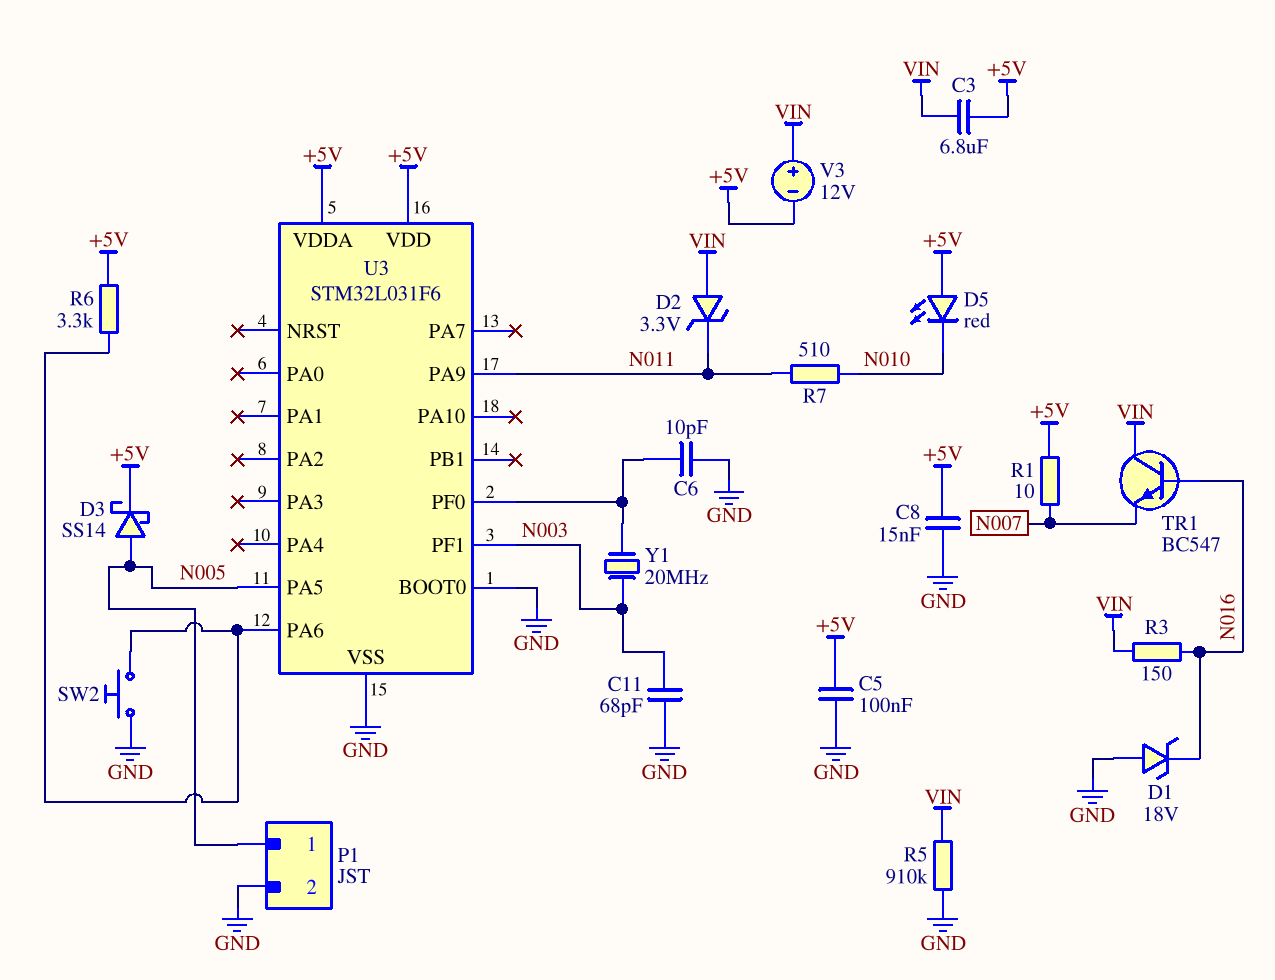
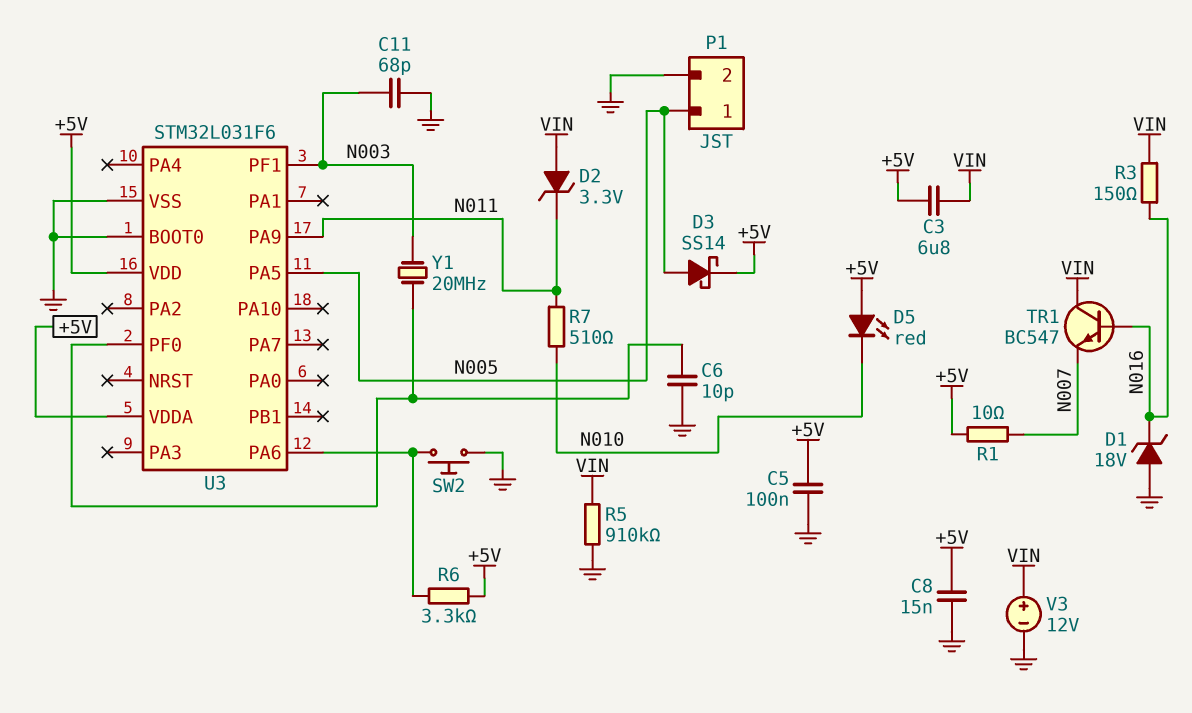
V3: 12V (plus VIN, minus +5V) -> 12V (plus VIN, minus GND)

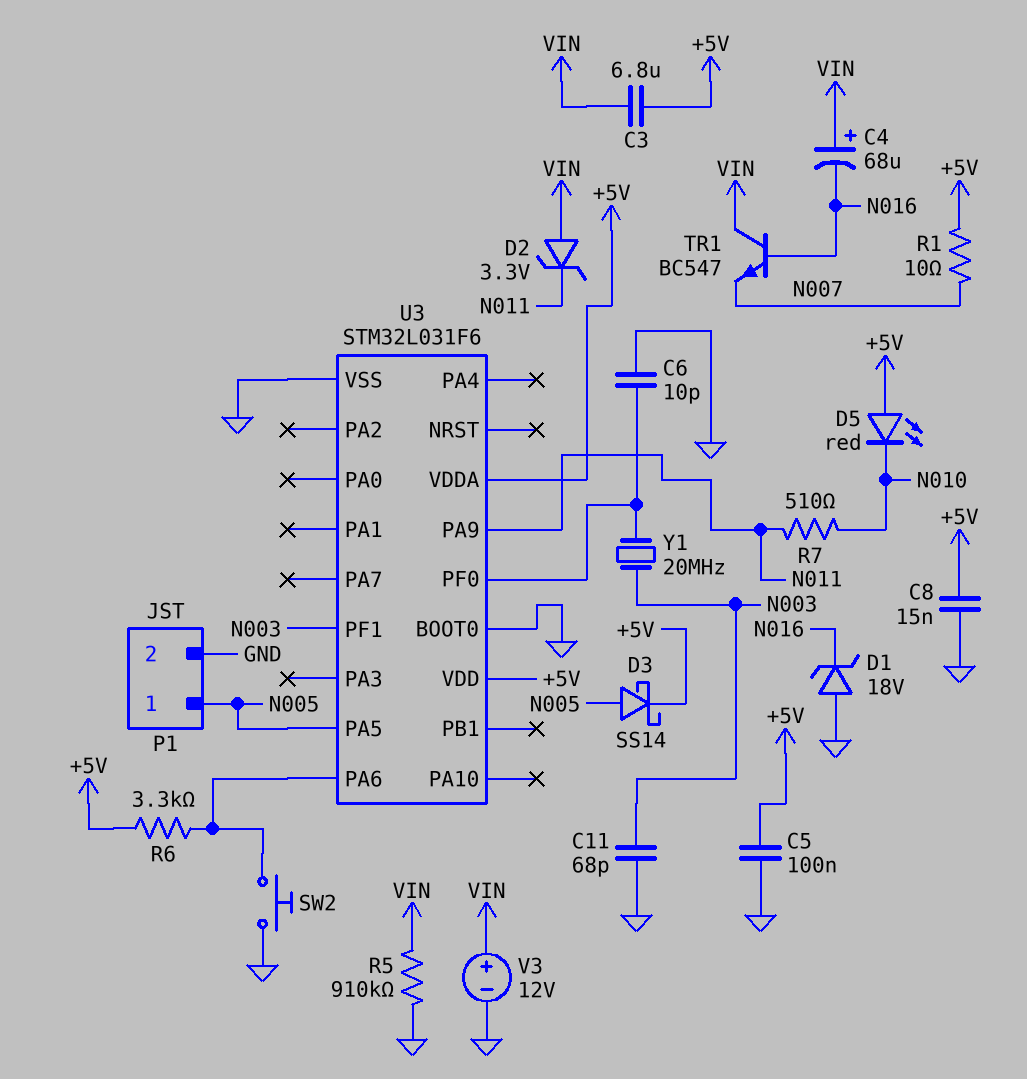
C4: none -> 68uF (plus VIN, minus N016)
R3: 150 (N016, VIN) -> none

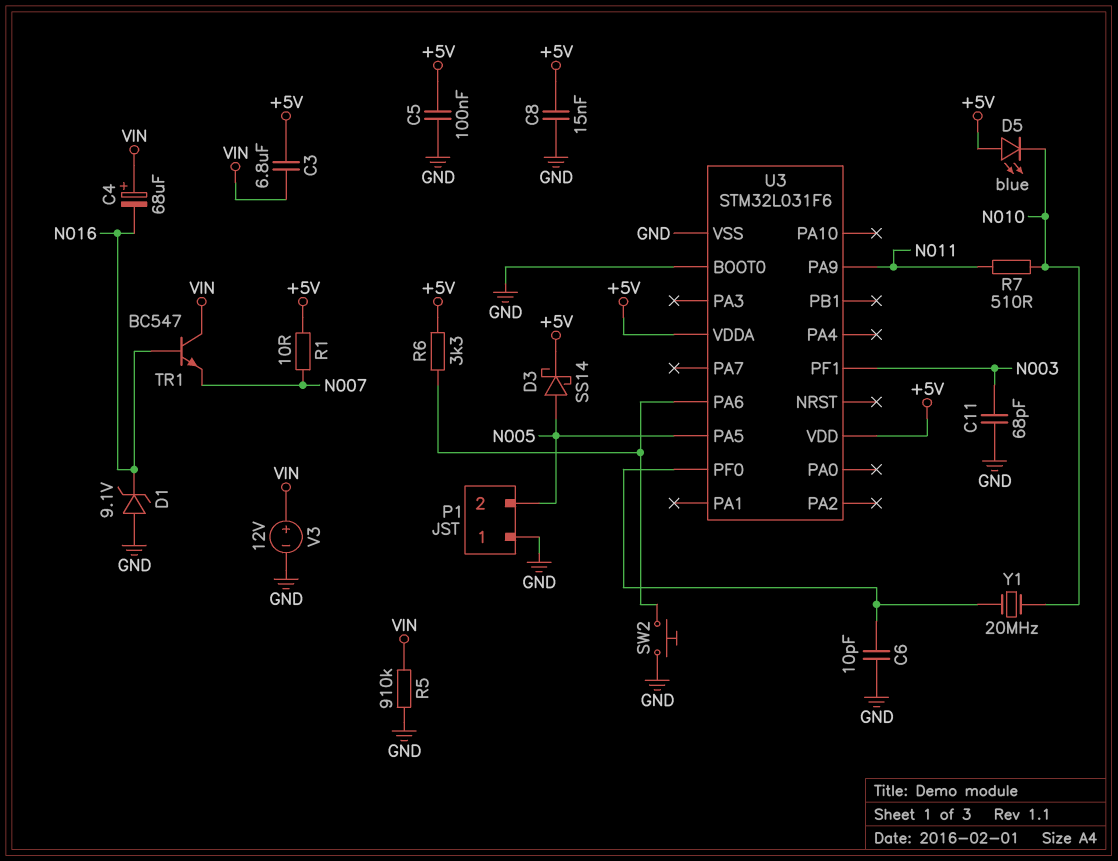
D1: zener 18V (A GND, K N016) -> zener 9.1V (A GND, K N016)
D2: zener 3.3V (A VIN, K N011) -> none
D5: LED red (A +5V, K N010) -> LED blue (A +5V, K N010)
P1 pin 1: N005 -> GND
P1 pin 2: GND -> N005
Y1: 20MHz (N003, U3/PF0) -> 20MHz (N010, U3/PF0)

